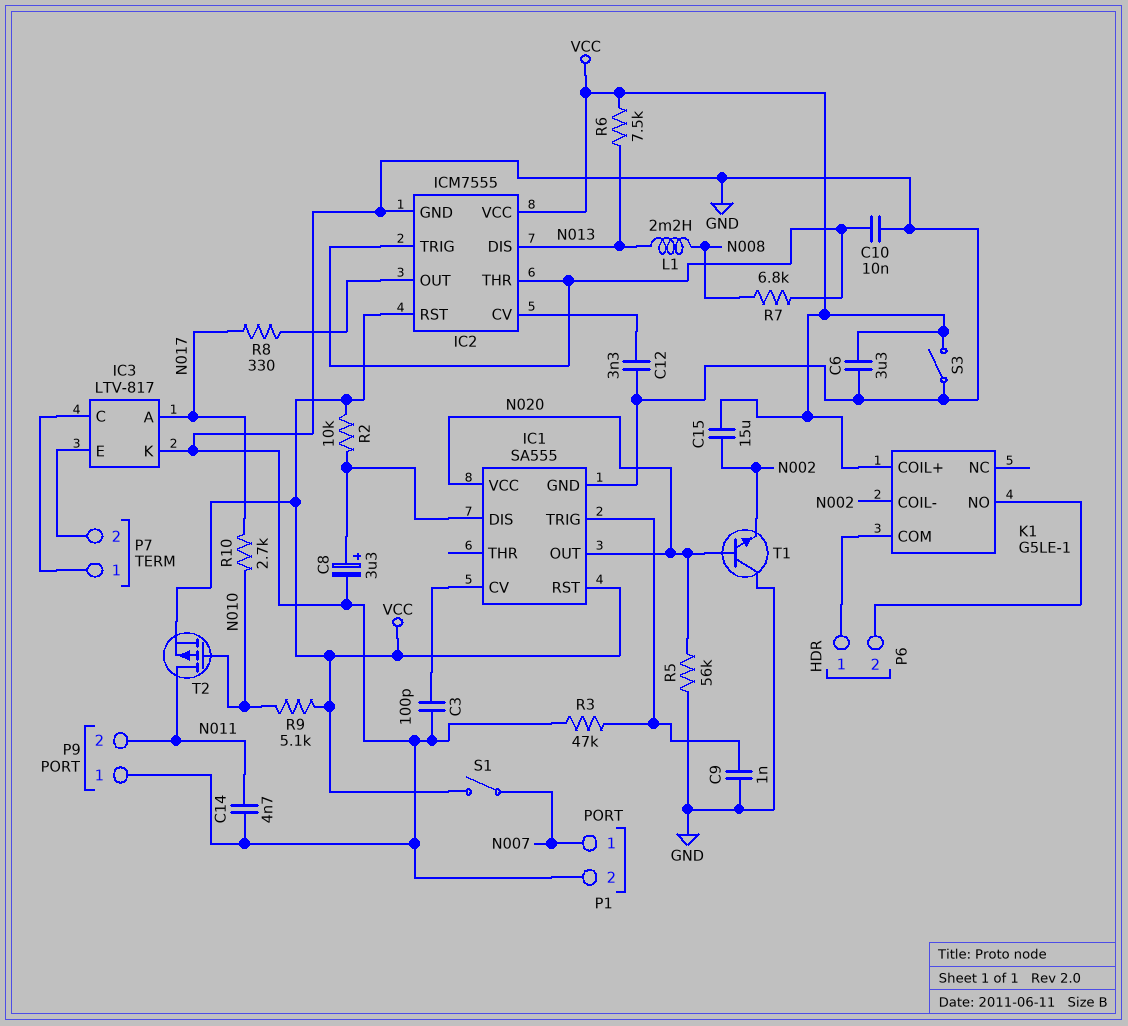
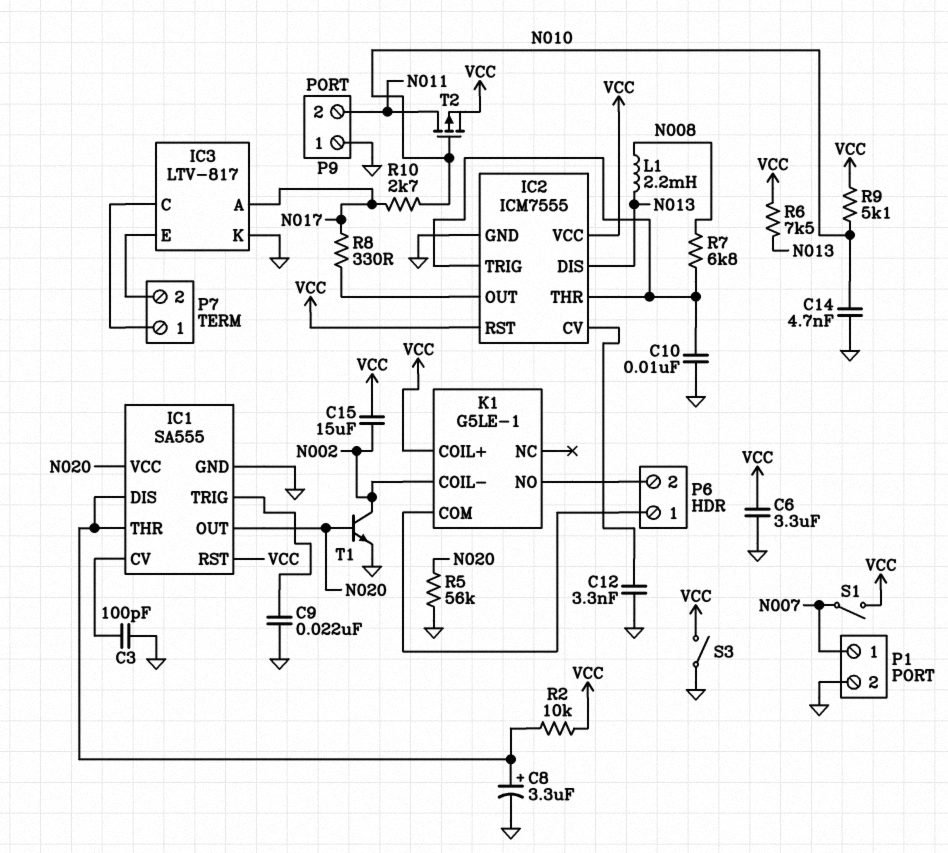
C9: 1nF (GND, IC1/TRIG) -> 22nF (GND, IC1/TRIG)
C14: 4.7nF (GND, N011) -> 4.7nF (GND, N010)
IC1 pin THR: none -> IC1/DIS
R3: 47k (GND, IC1/TRIG) -> none
T1: NPN (B N020, C GND, E N002) -> NPN (B N020, C N002, E GND)

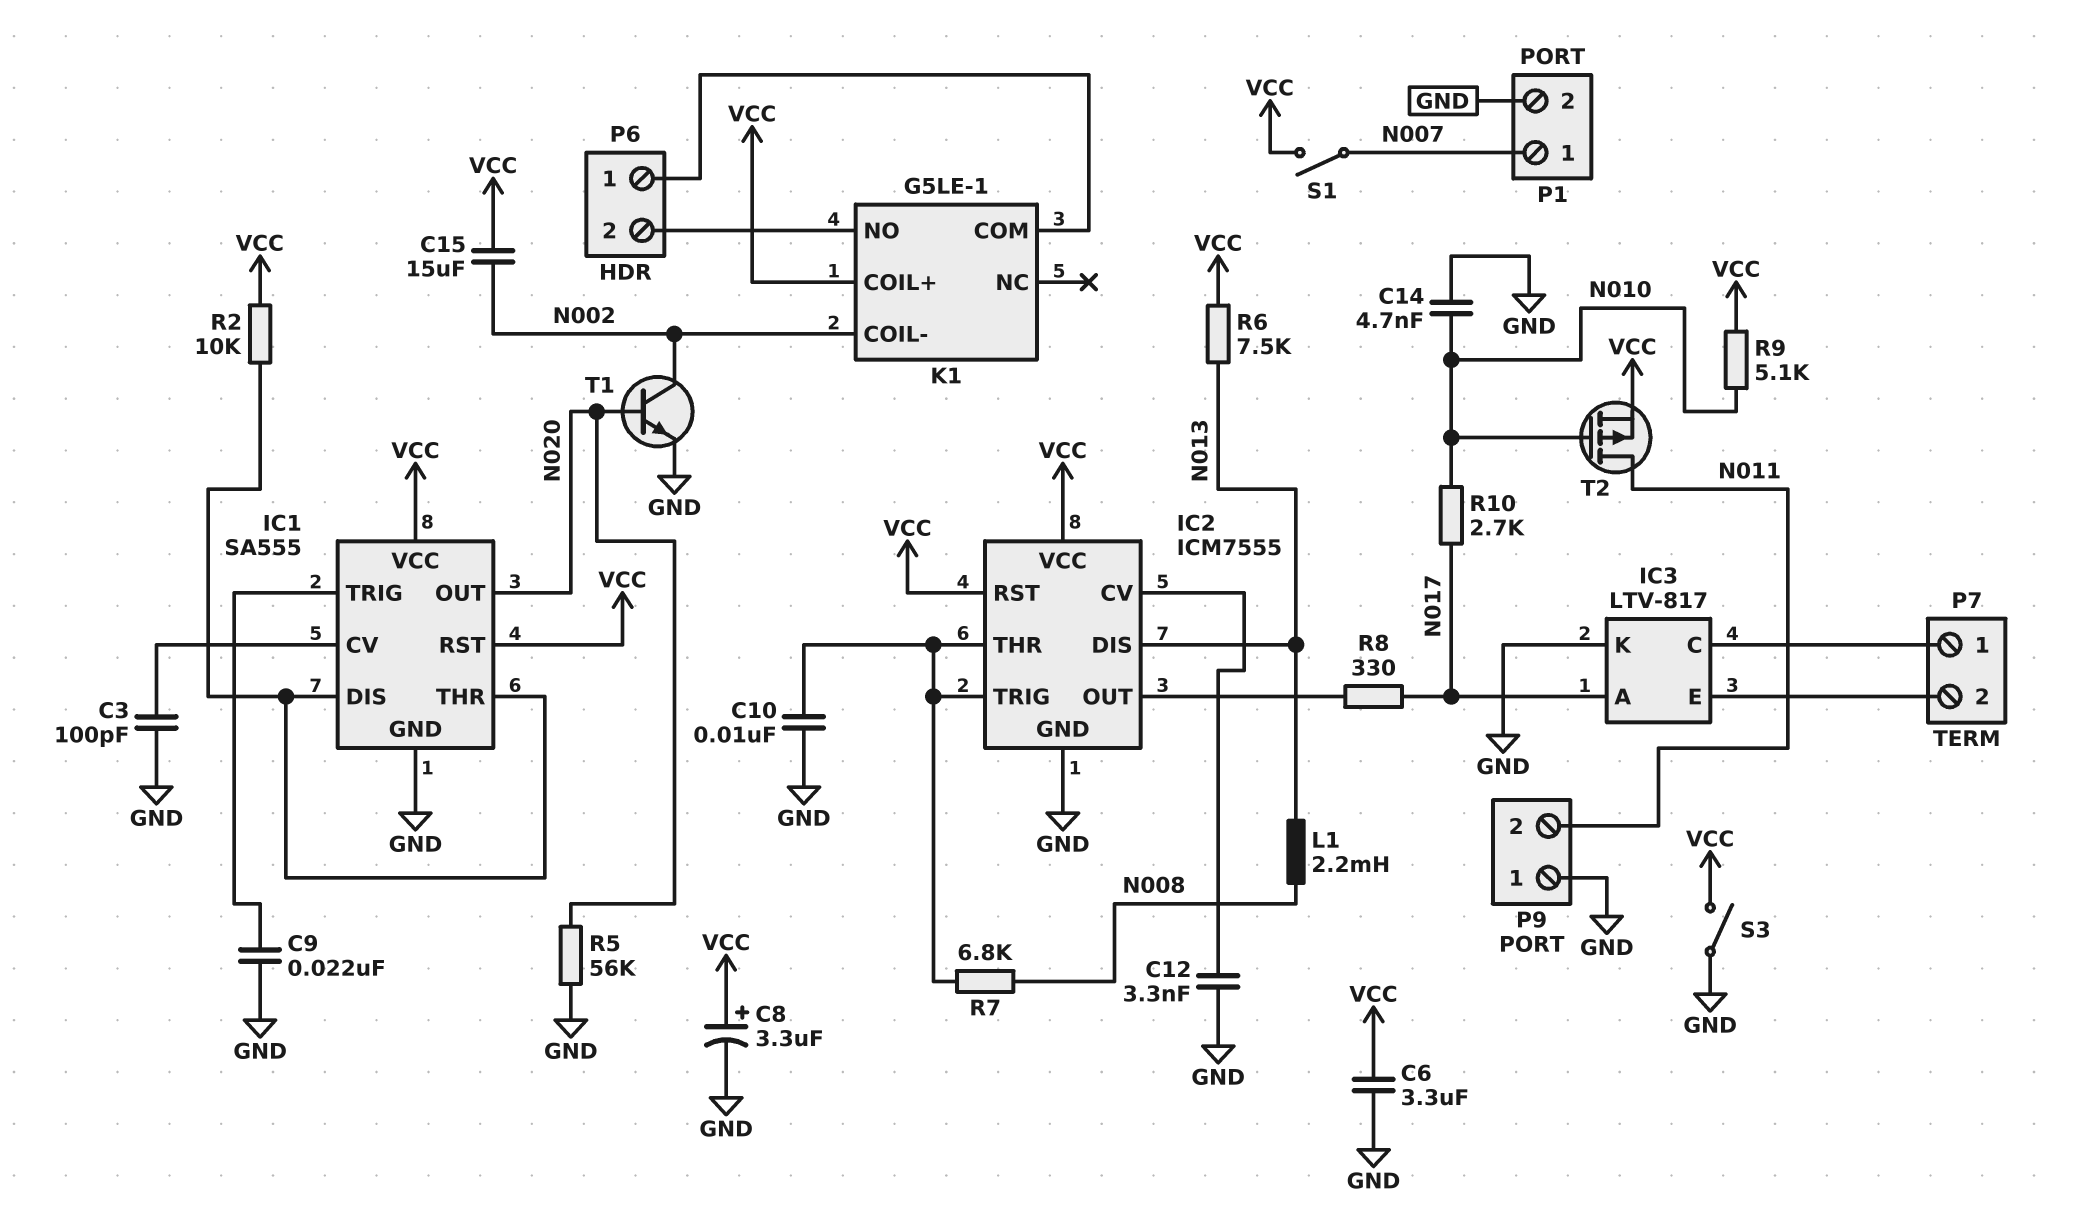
C8: 3.3uF (plus IC1/DIS, minus GND) -> 3.3uF (plus VCC, minus GND)
IC1 pin VCC: N020 -> VCC

